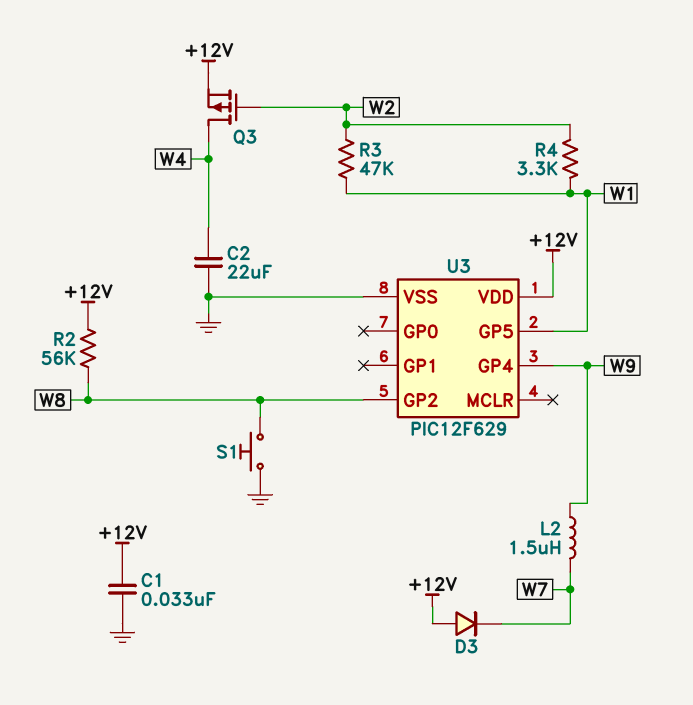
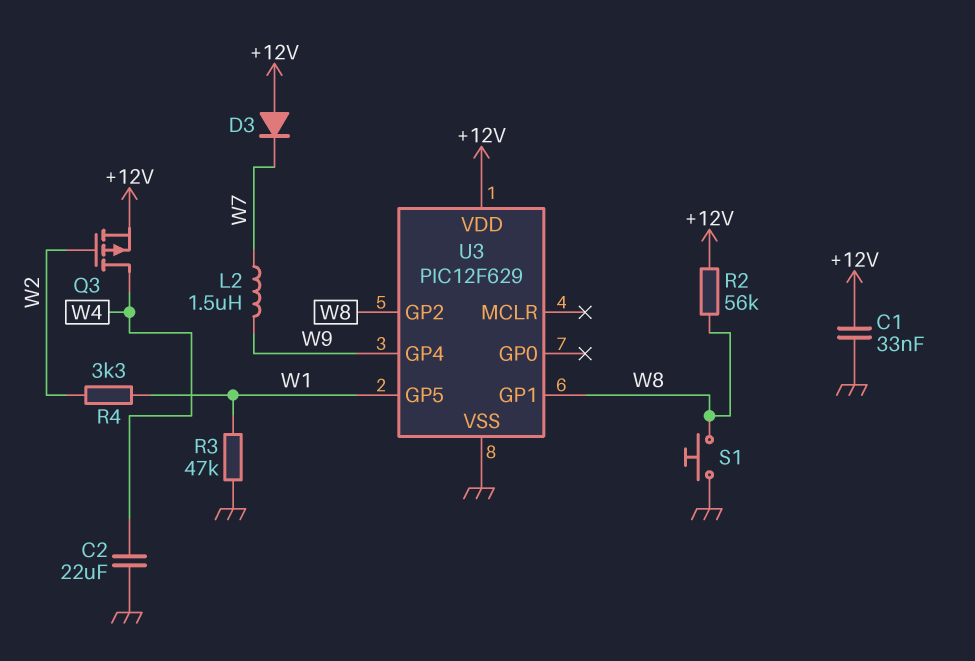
R3: 47k (W1, W2) -> 47k (GND, W1)
U3 pin GP1: none -> W8

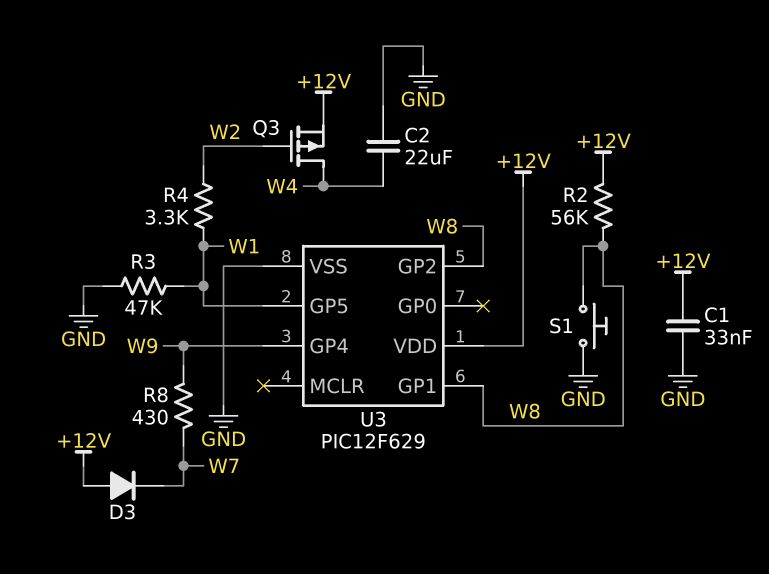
L2: 1.5uH (W7, W9) -> none
R8: none -> 430 (W7, W9)

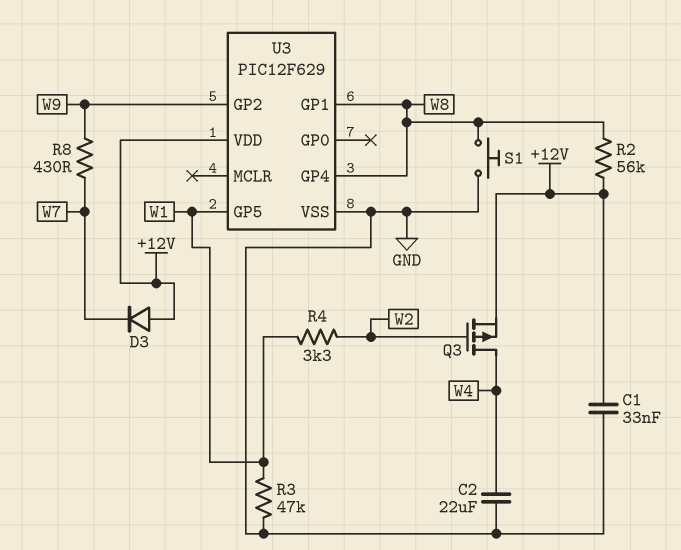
U3 pin GP2: W8 -> W9
U3 pin GP4: W9 -> W8

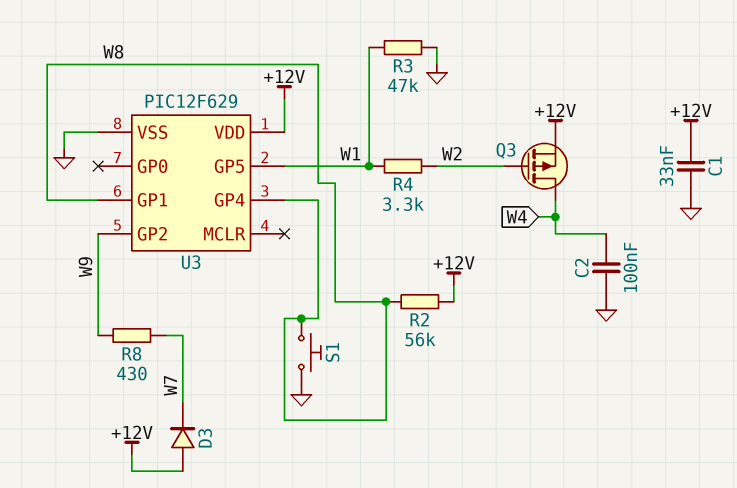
C2: 22uF (GND, W4) -> 100nF (GND, W4)

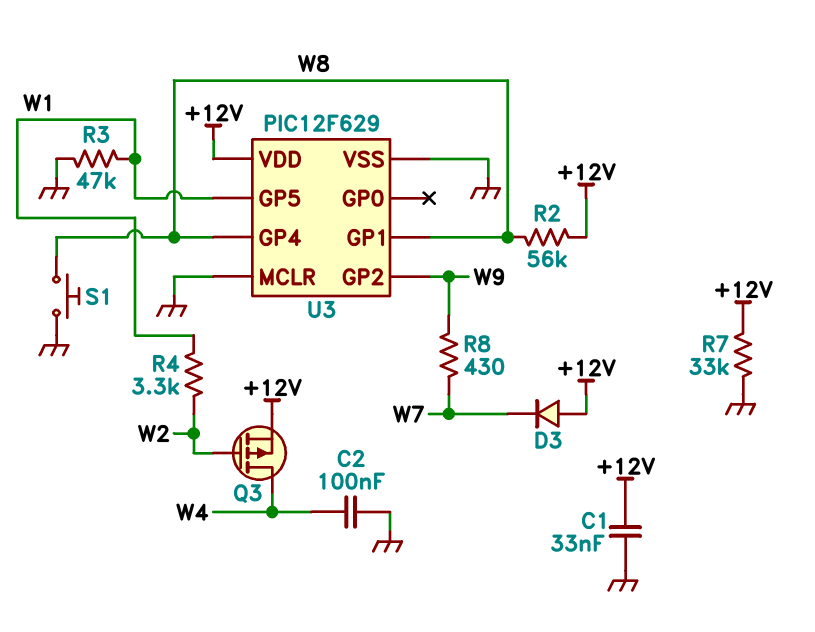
R7: none -> 33k (+12V, GND)
U3 pin MCLR: none -> GND

